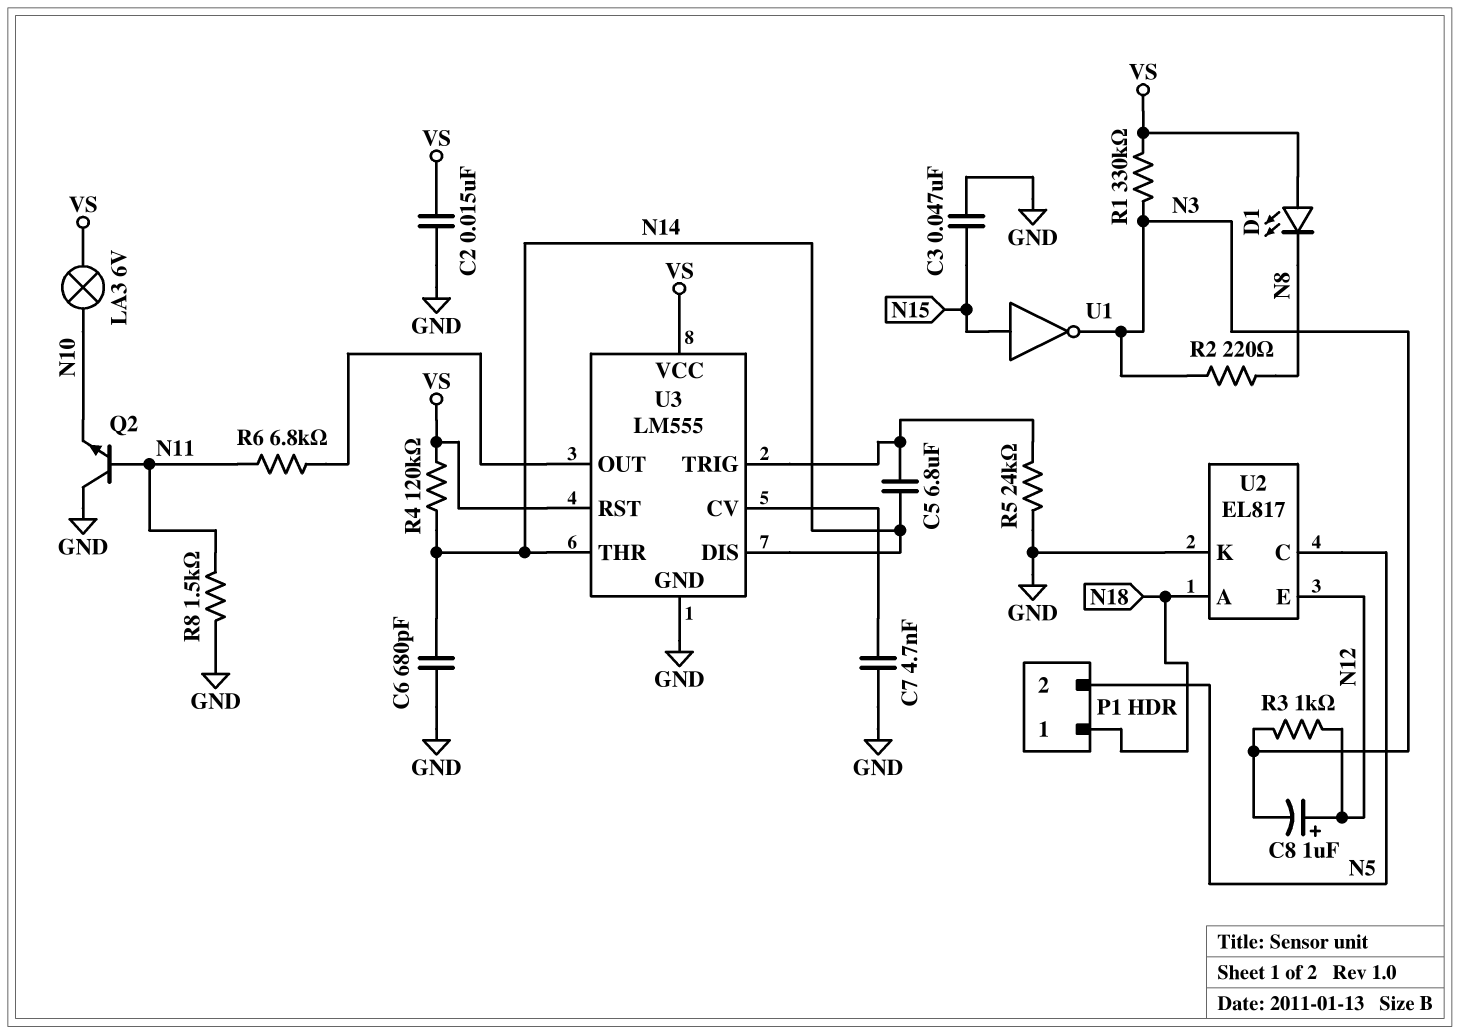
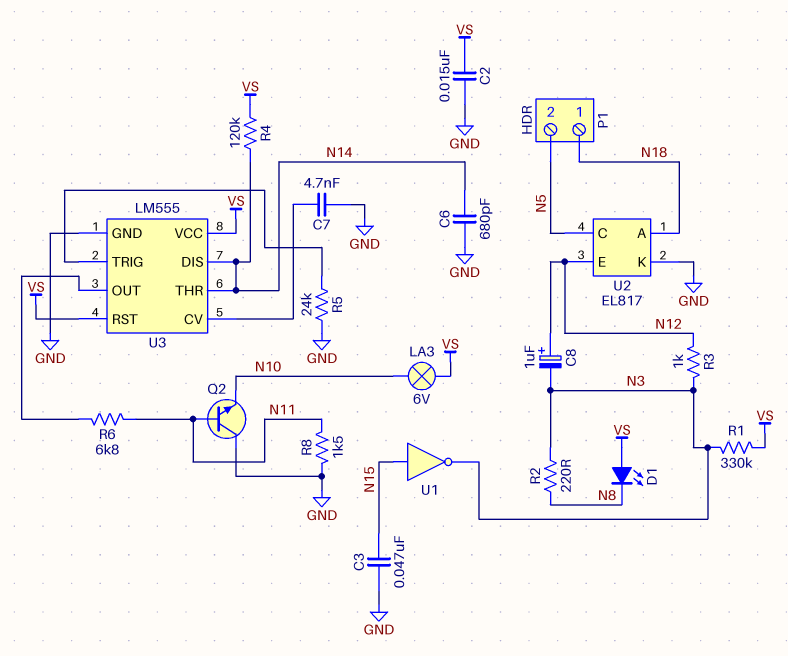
C5: 6.8uF (N14, U3/TRIG) -> none

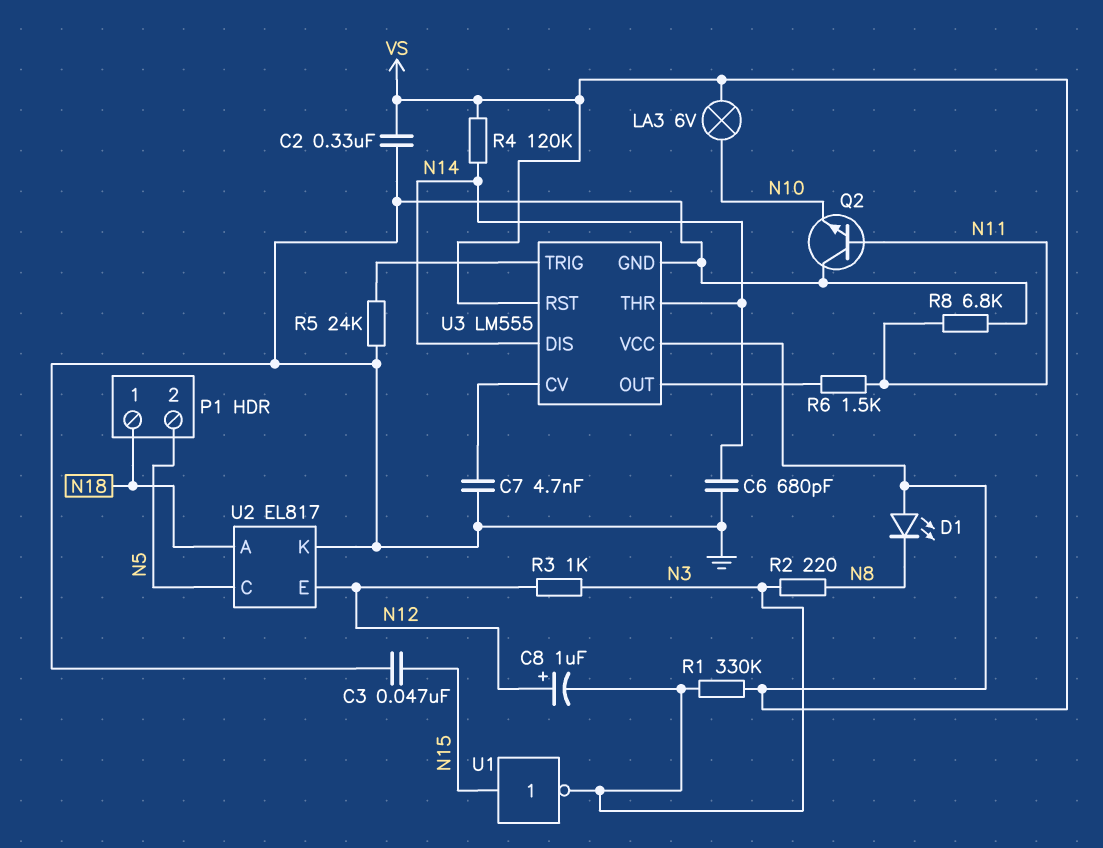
C2: 15nF (GND, VS) -> 330nF (GND, VS)
R6: 6.8k (N11, U3/OUT) -> 1.5k (N11, U3/OUT)
R8: 1.5k (GND, N11) -> 6.8k (GND, N11)

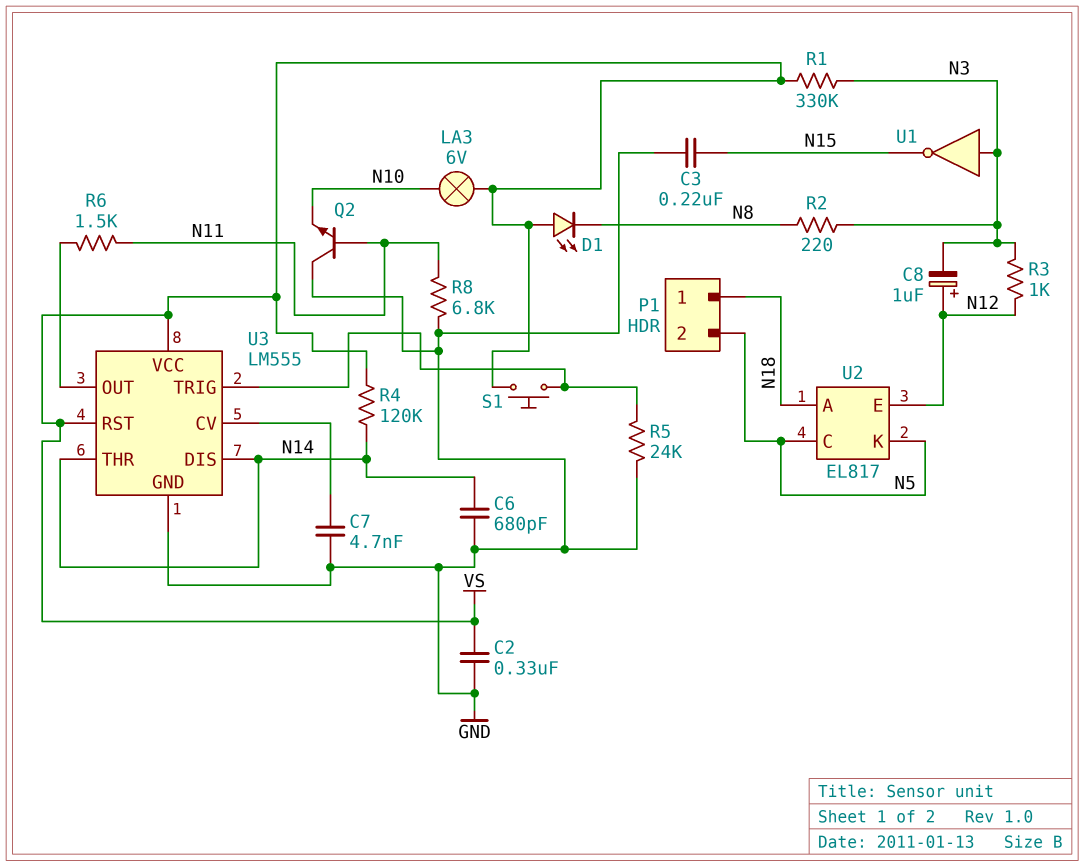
C3: 47nF (GND, N15) -> 220nF (GND, N15)
S1: none -> button (U3/TRIG, VS)
U1: NOT (in N15, out N3) -> NOT (in N3, out N15)
U2 pin K: GND -> N5

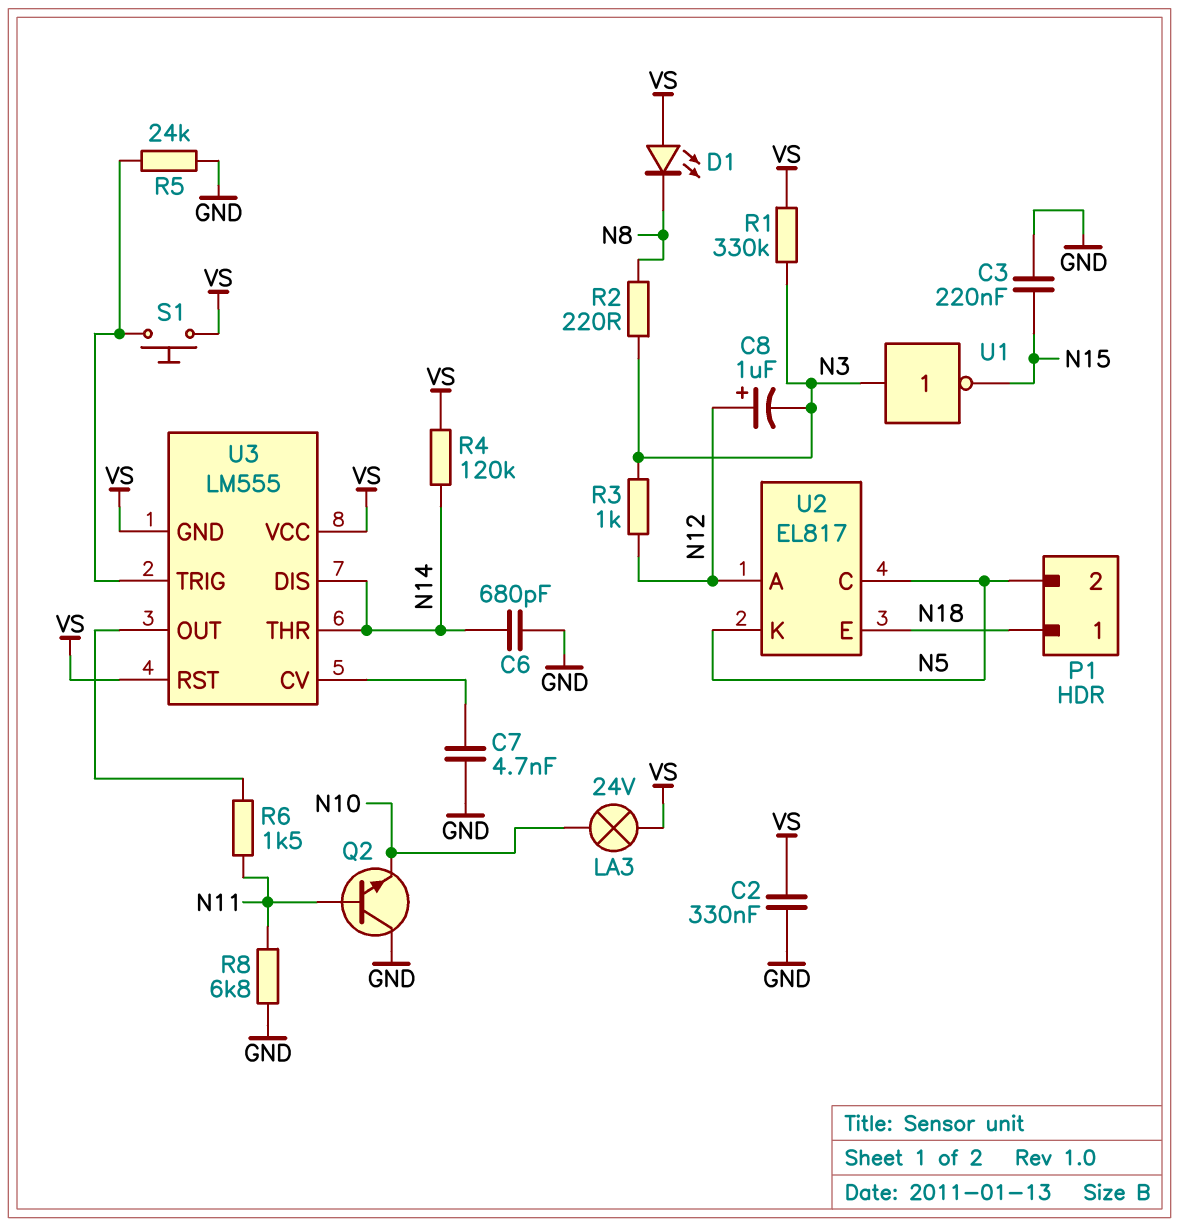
LA3: lamp 6V (N10, VS) -> lamp 24V (N10, VS)
U2 pin A: N18 -> N12
U2 pin E: N12 -> N18
U3 pin GND: GND -> VS

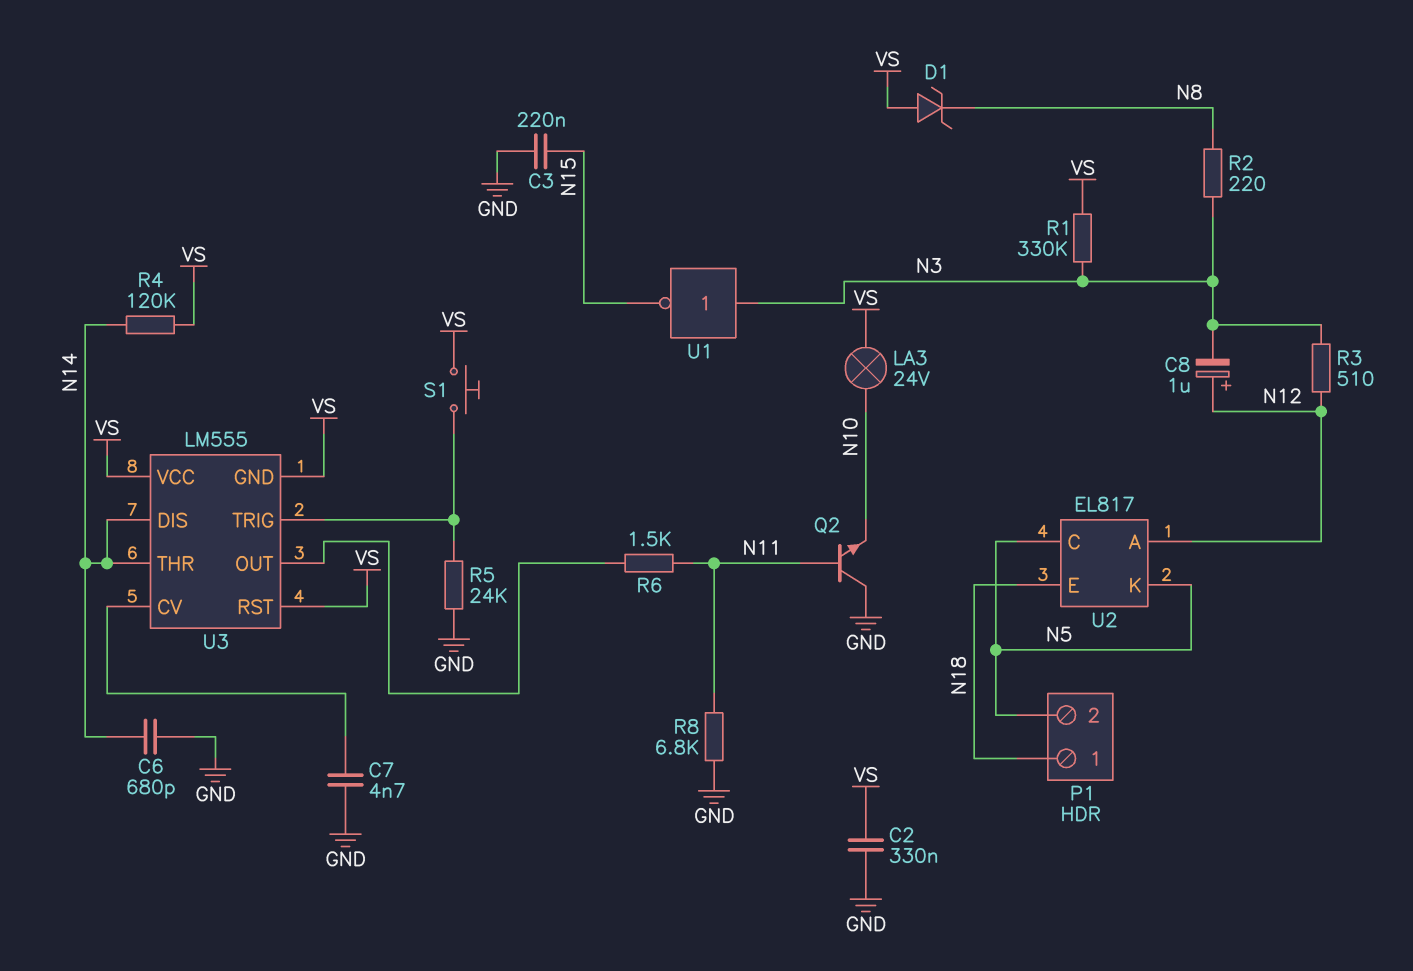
D1: LED (A VS, K N8) -> zener (A VS, K N8)
R3: 1k (N3, N12) -> 510 (N3, N12)

